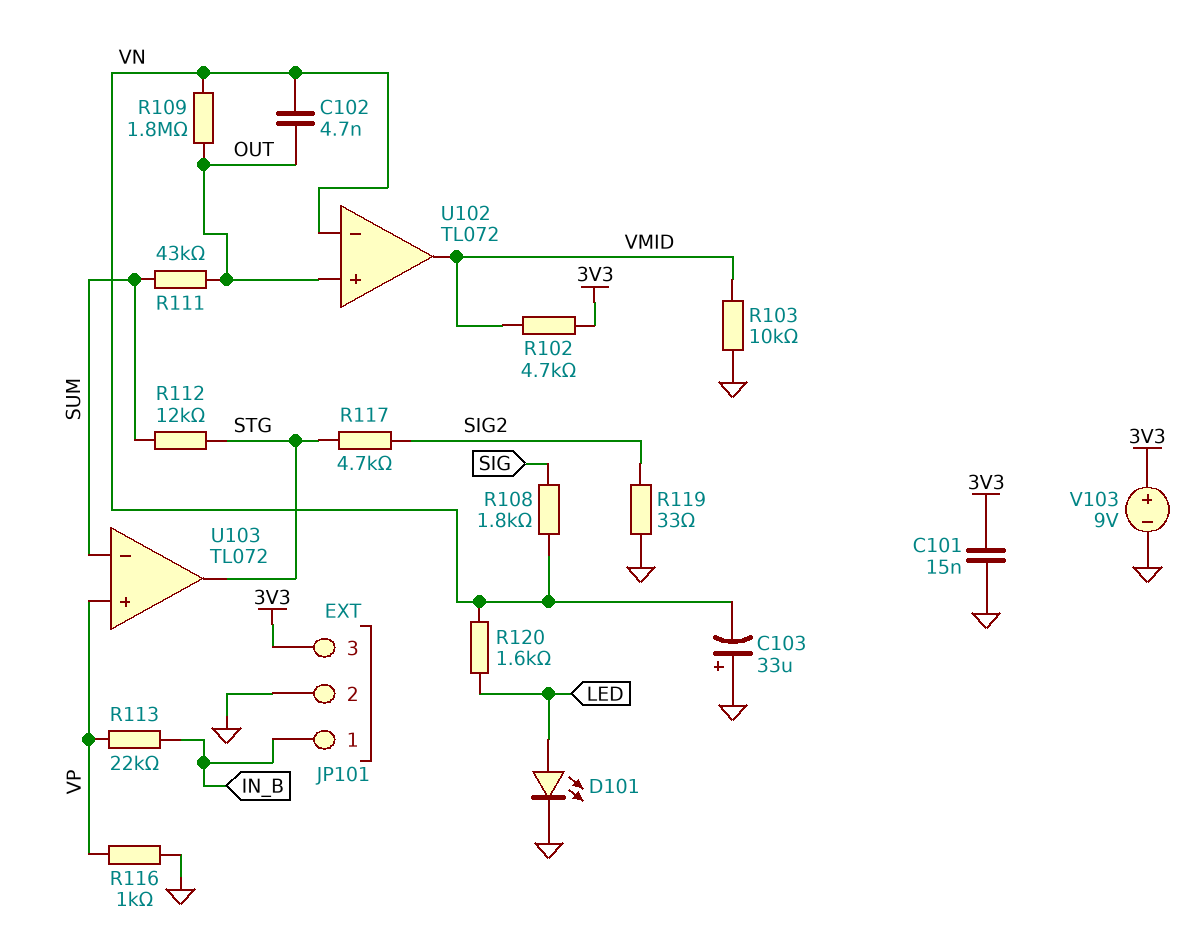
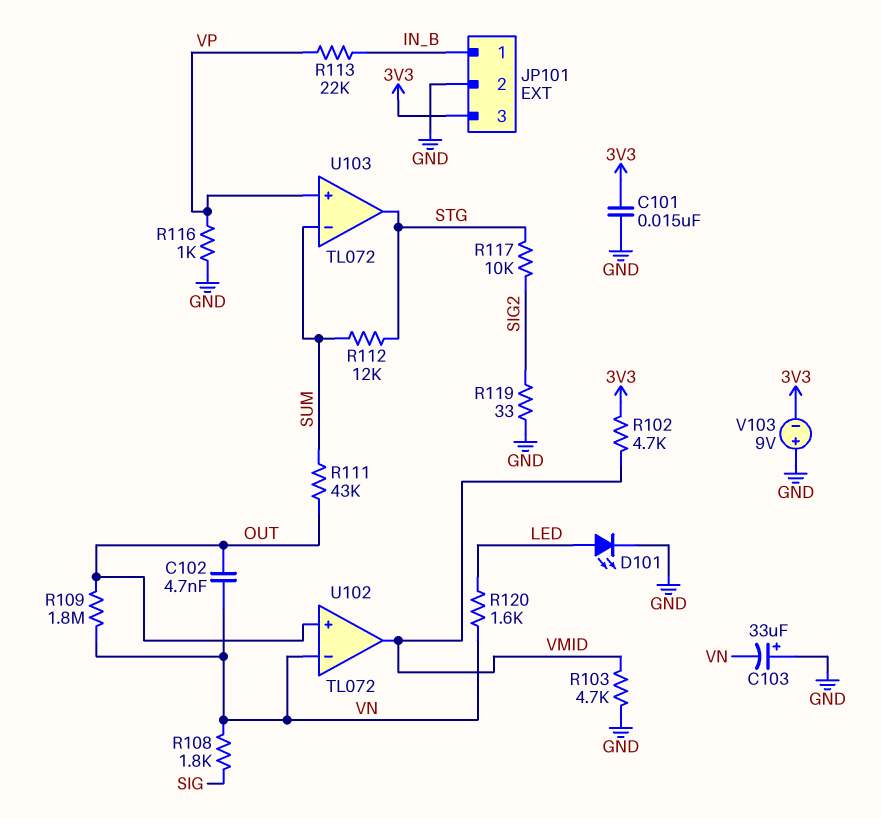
R103: 10k (GND, VMID) -> 4.7k (GND, VMID)
R117: 4.7k (SIG2, STG) -> 10k (SIG2, STG)
V103: 9V (plus 3V3, minus GND) -> 9V (plus GND, minus 3V3)

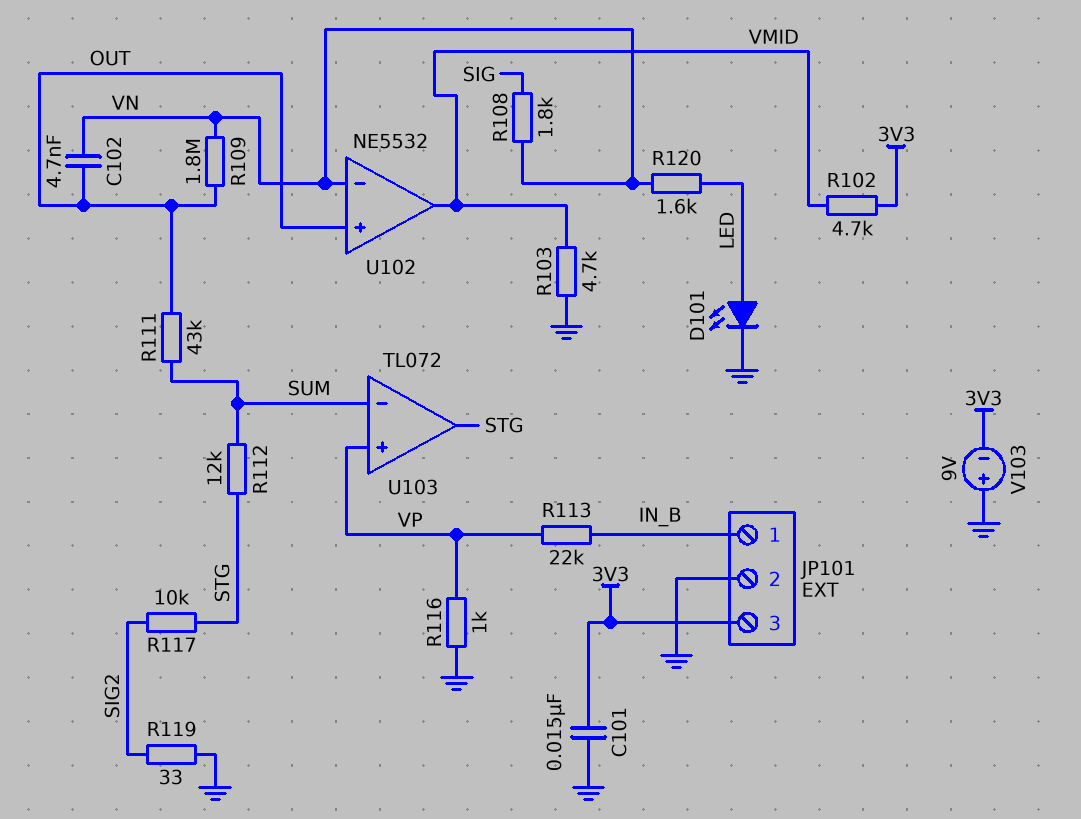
C103: 33uF (plus GND, minus VN) -> none
U102: TL072 -> NE5532

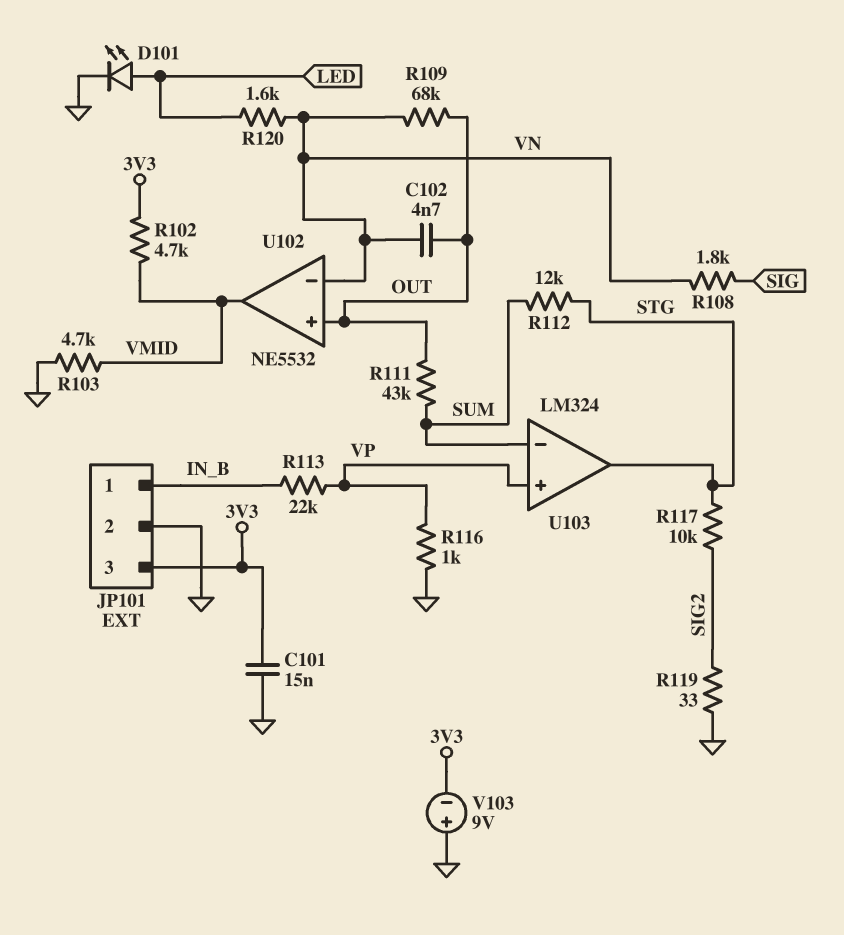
R109: 1.8M (OUT, VN) -> 68k (OUT, VN)
U103: TL072 -> LM324

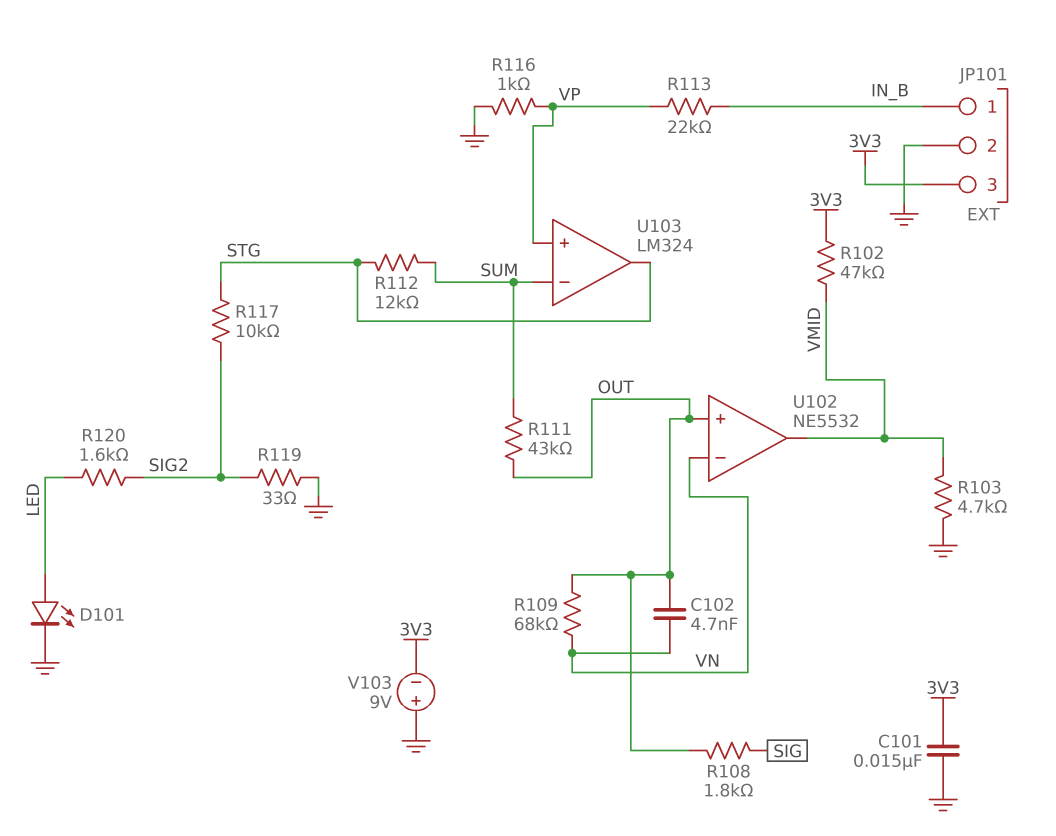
R102: 4.7k (3V3, VMID) -> 47k (3V3, VMID)
R108: 1.8k (SIG, VN) -> 1.8k (OUT, SIG)
R120: 1.6k (LED, VN) -> 1.6k (LED, SIG2)

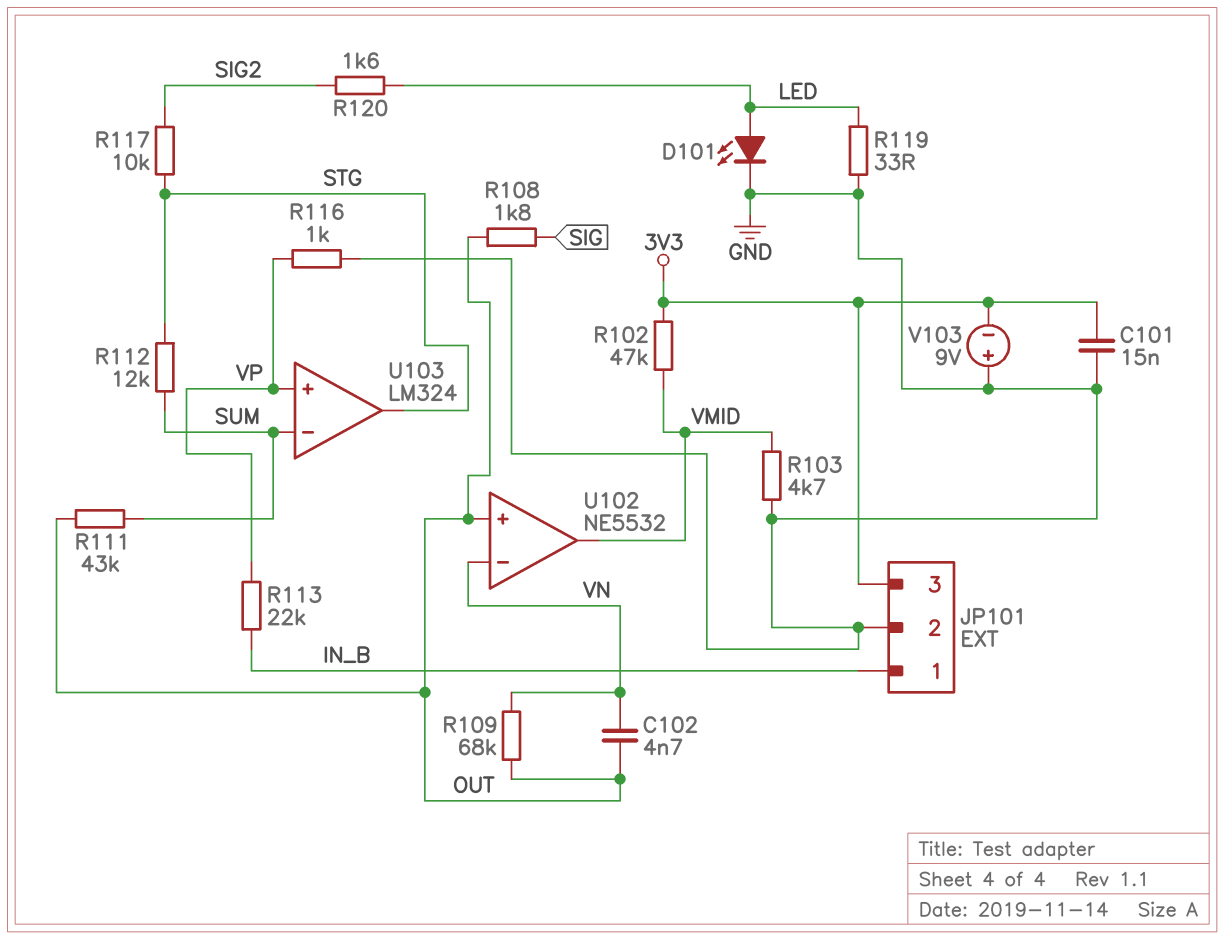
R119: 33 (GND, SIG2) -> 33 (GND, LED)

